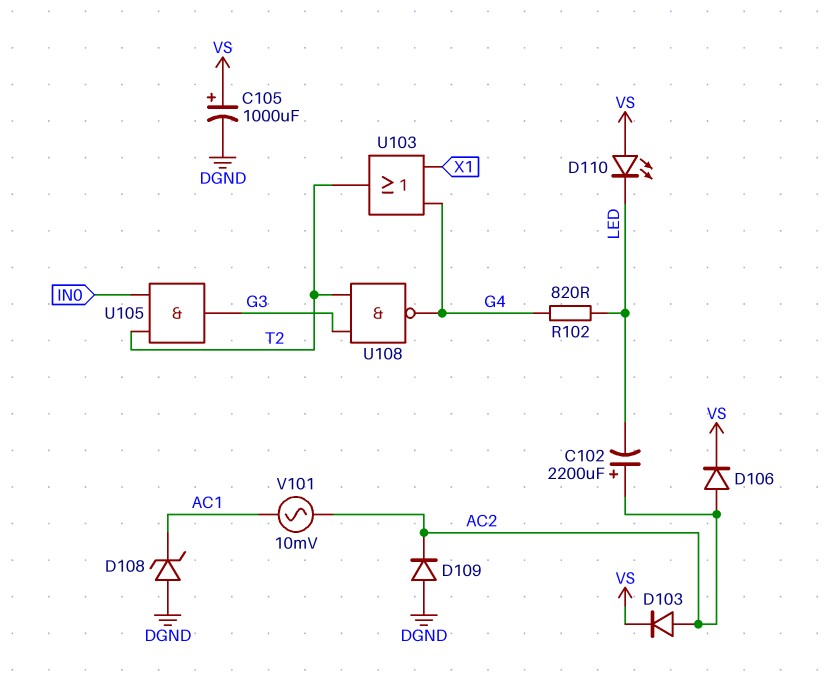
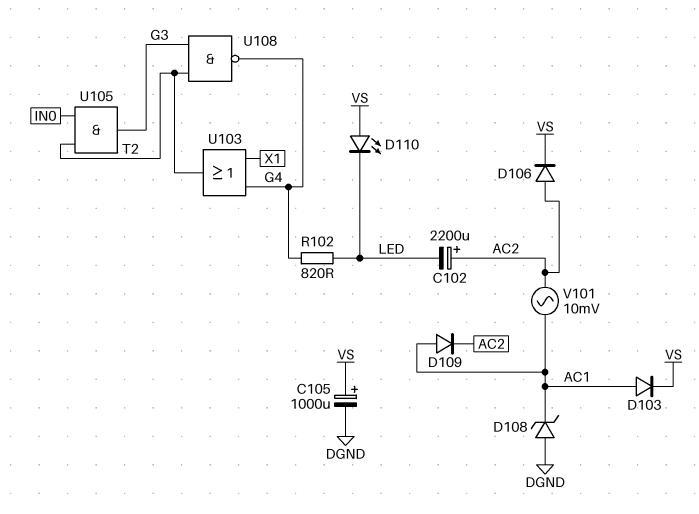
D103: diode (A AC2, K VS) -> diode (A AC1, K VS)
D109: diode (A DGND, K AC2) -> diode (A AC1, K AC2)

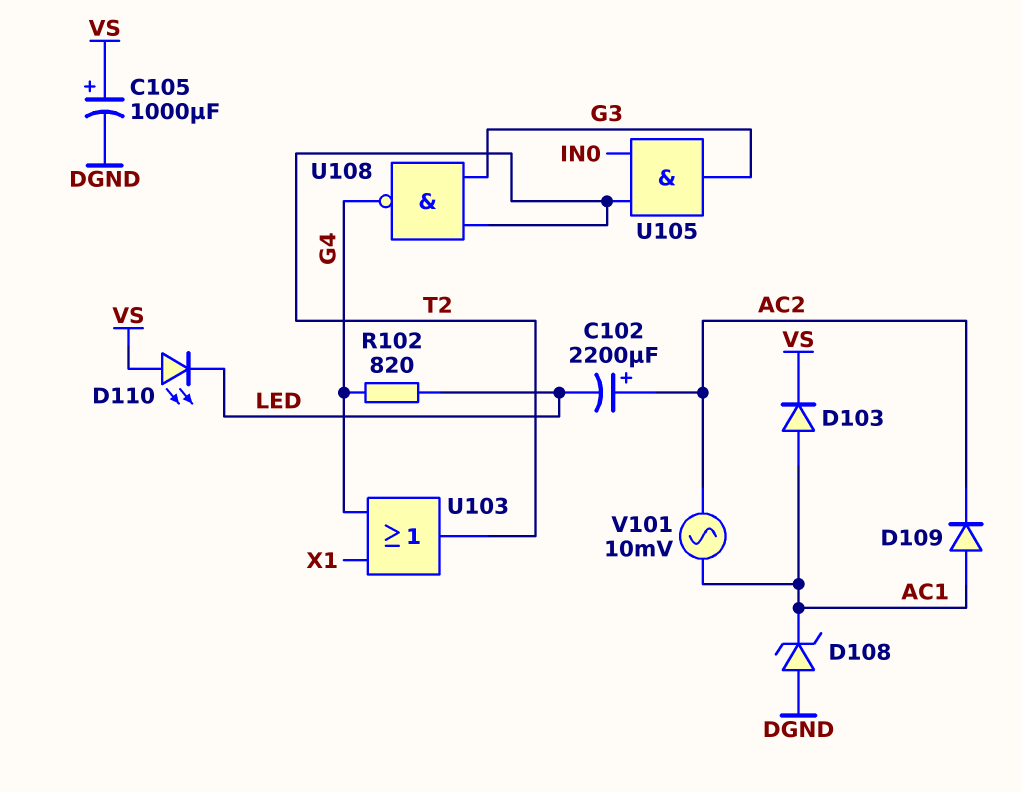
D106: diode (A AC2, K VS) -> none

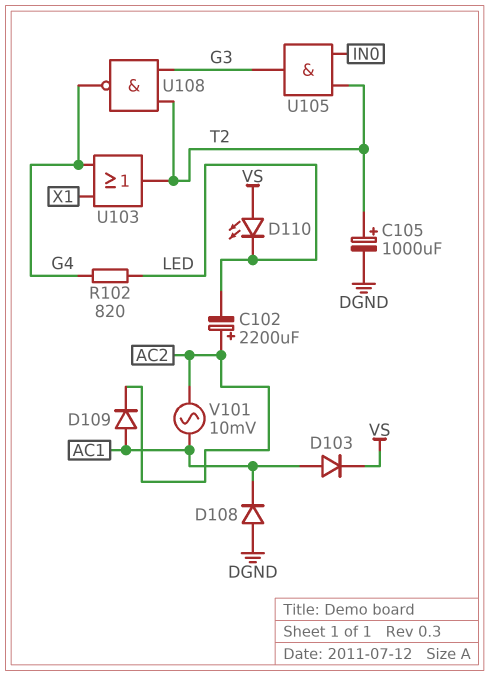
C105: 1000uF (plus VS, minus DGND) -> 1000uF (plus T2, minus DGND)
D108: zener (A DGND, K AC1) -> diode (A DGND, K AC1)

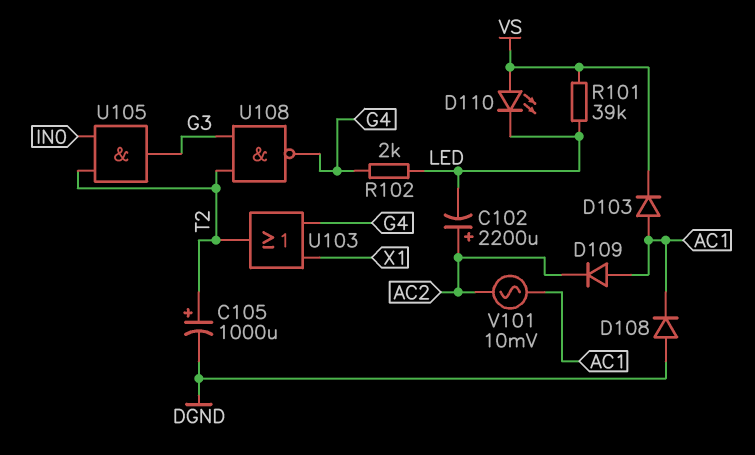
R101: none -> 39k (LED, VS)
R102: 820 (G4, LED) -> 2k (G4, LED)

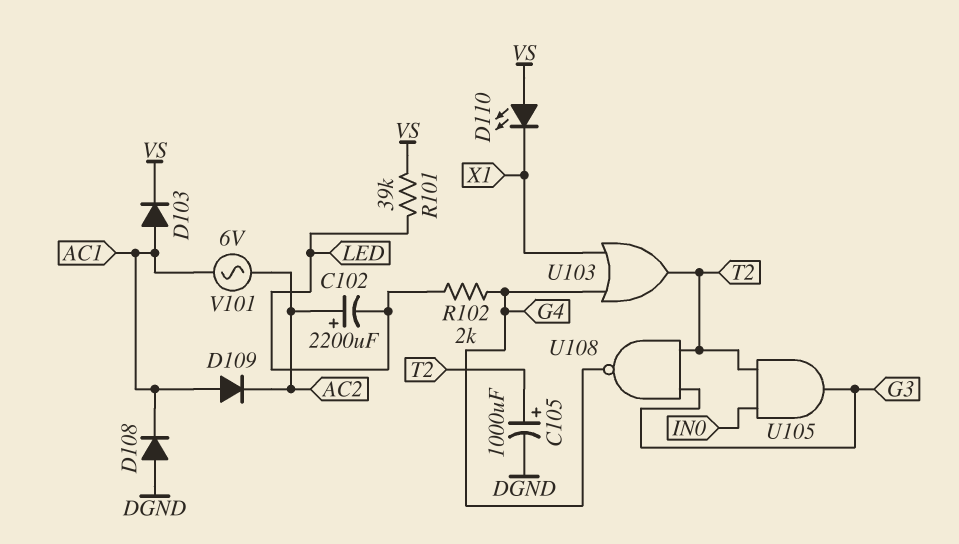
D110: LED (A VS, K LED) -> LED (A VS, K X1)
V101: AC 10mV (AC1, AC2) -> AC 6V (AC1, AC2)

